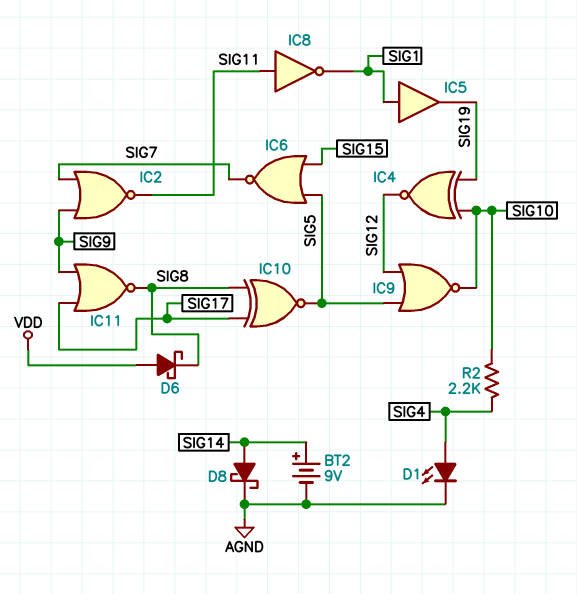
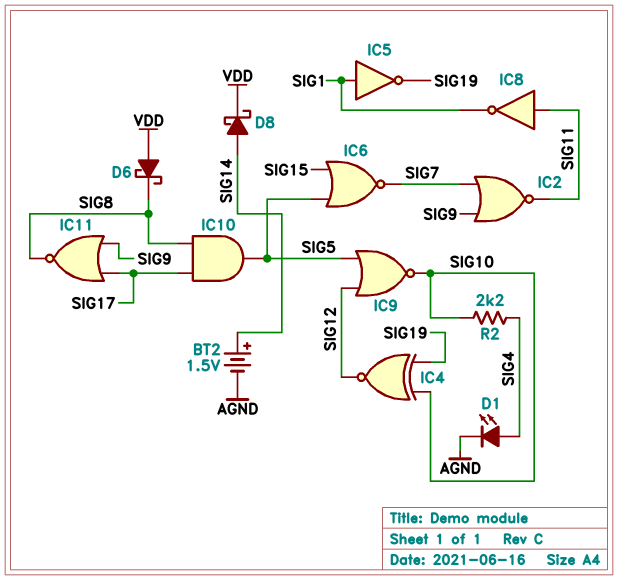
BT2: 9V (plus SIG14, minus AGND) -> 1.5V (plus SIG14, minus AGND)
D8: schottky (A SIG14, K AGND) -> schottky (A SIG14, K VDD)
IC5: buffer (in SIG1, out SIG19) -> NOT (in SIG1, out SIG19)
IC10: XNOR (in SIG8, in SIG17, out SIG5) -> AND (in SIG8, in SIG17, out SIG5)

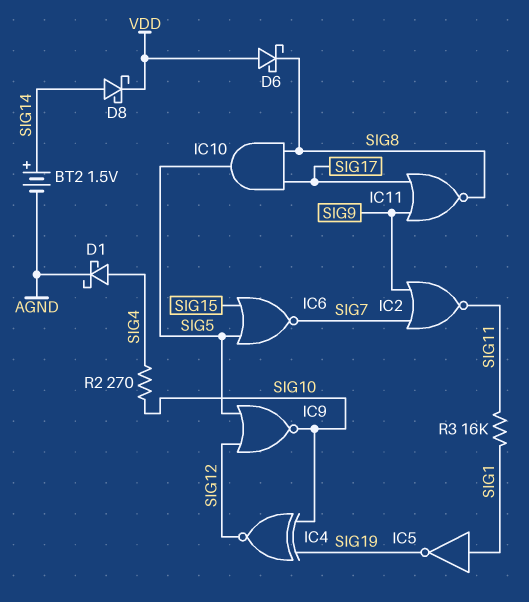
D1: LED (A SIG4, K AGND) -> schottky (A SIG4, K AGND)
IC8: NOT (in SIG11, out SIG1) -> none
R2: 2.2k (SIG4, SIG10) -> 270 (SIG4, SIG10)
R3: none -> 16k (SIG1, SIG11)

